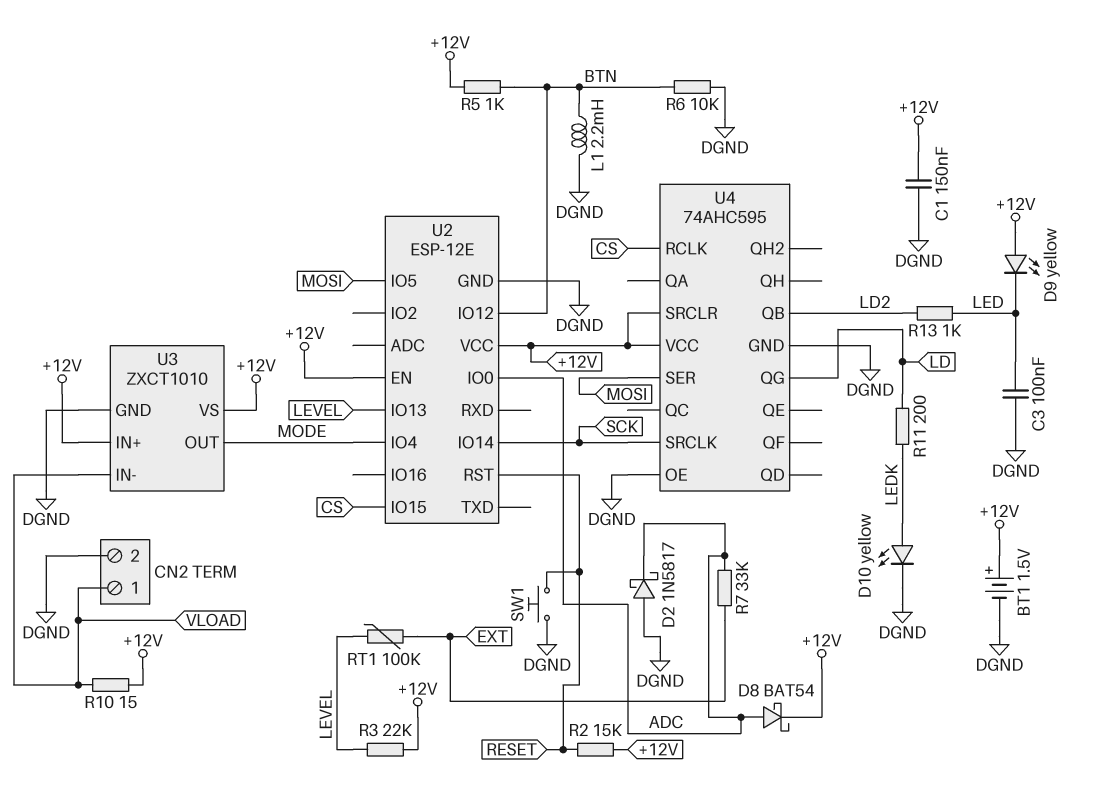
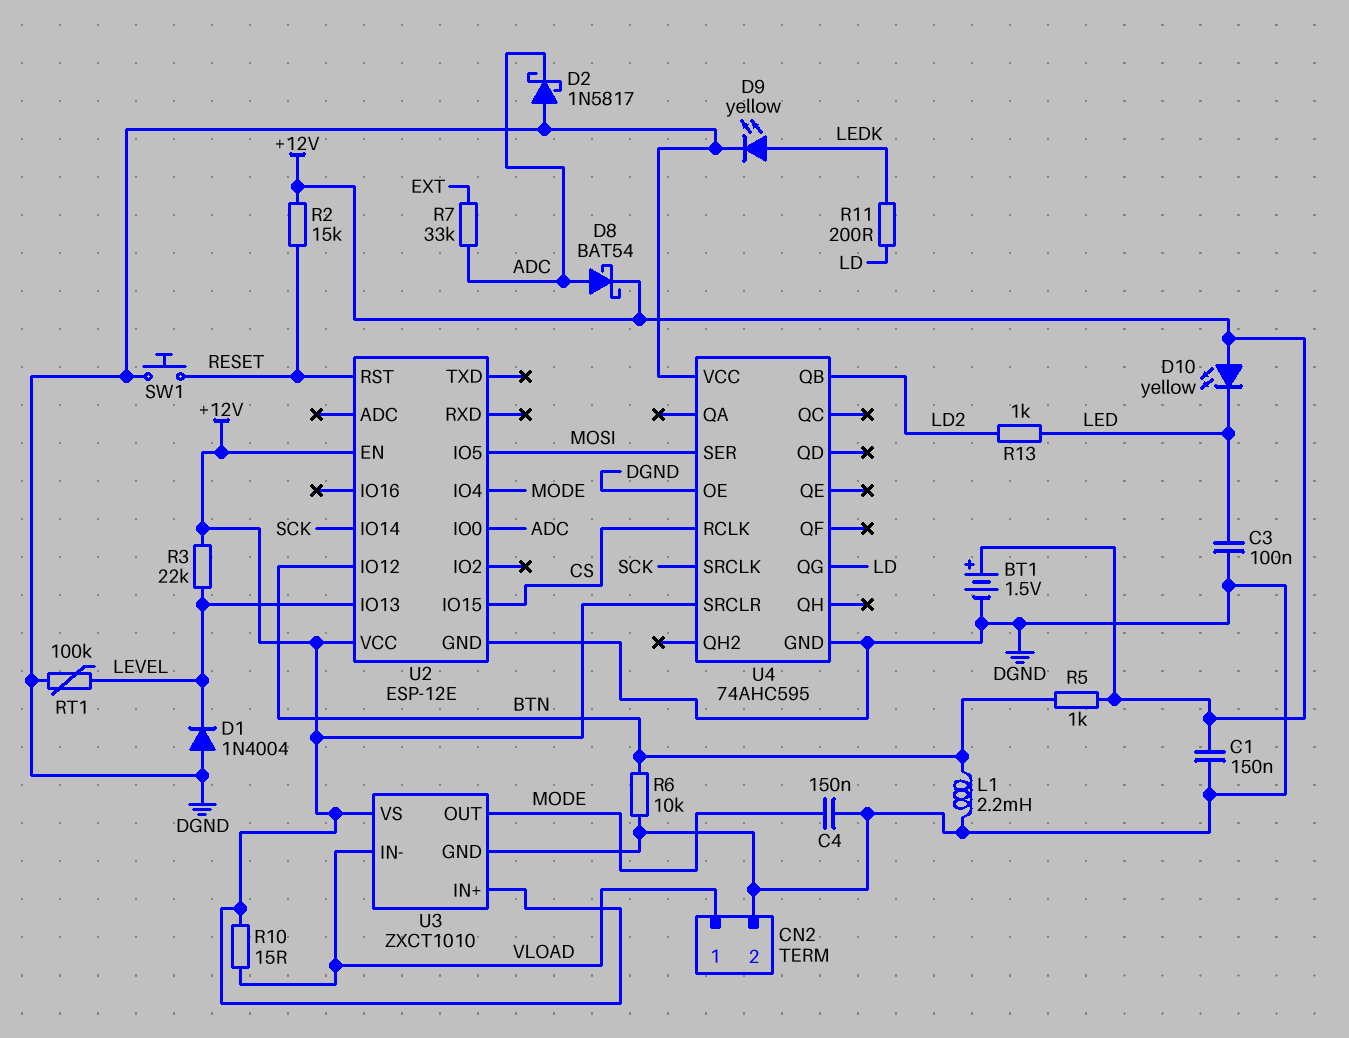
C4: none -> 150nF (DGND, MODE)
D1: none -> diode 1N4004 (A DGND, K LEVEL)
D9: LED yellow (A +12V, K LED) -> LED yellow (A LEDK, K DGND)
D10: LED yellow (A LEDK, K DGND) -> LED yellow (A +12V, K LED)
RT1: 100k (EXT, LEVEL) -> 100k (DGND, LEVEL)
U4 pin VCC: +12V -> DGND

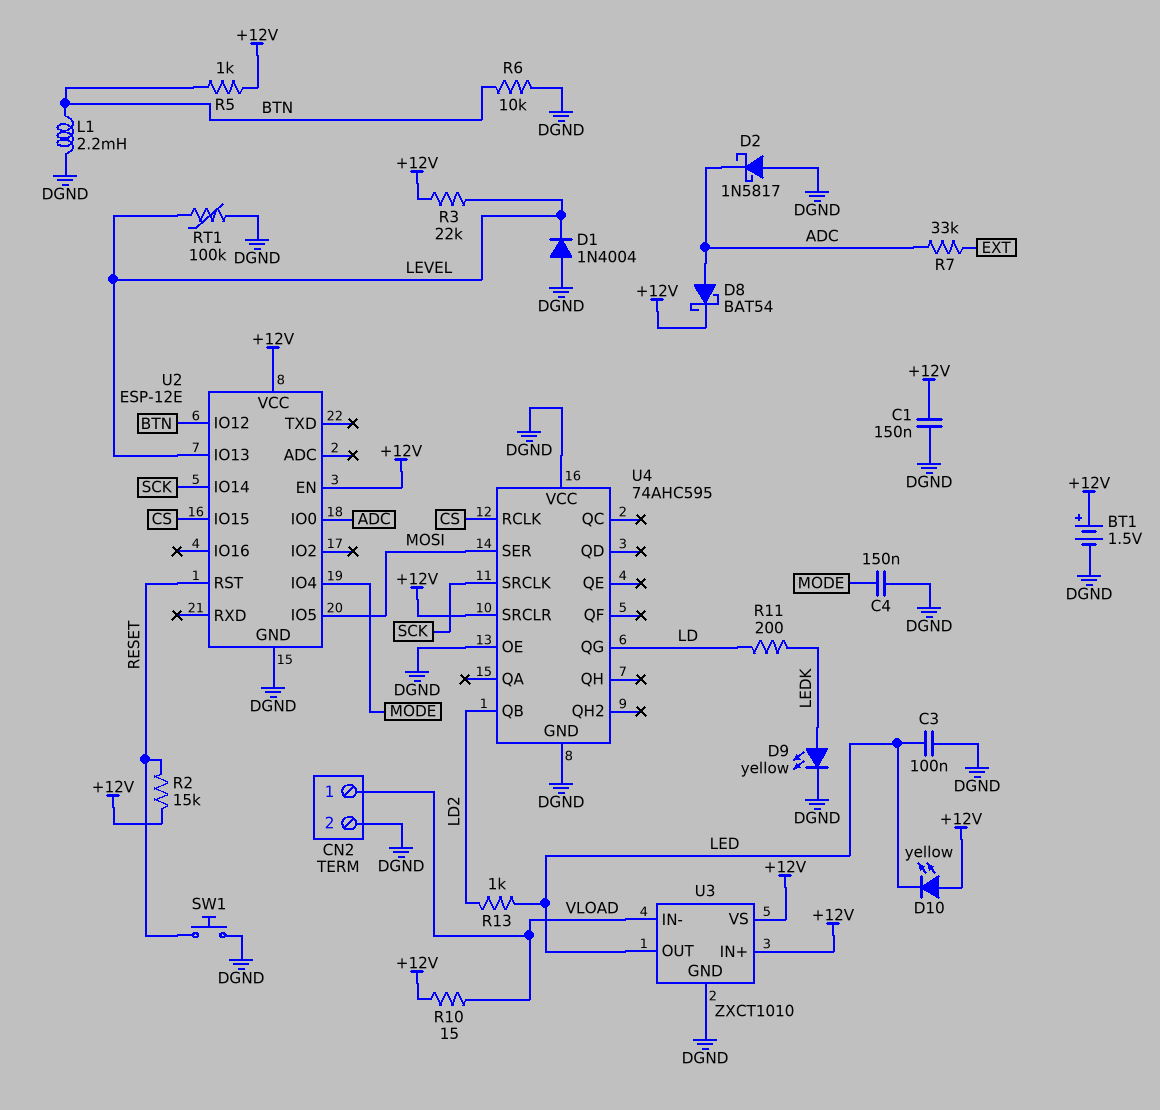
U3 pin OUT: MODE -> LED

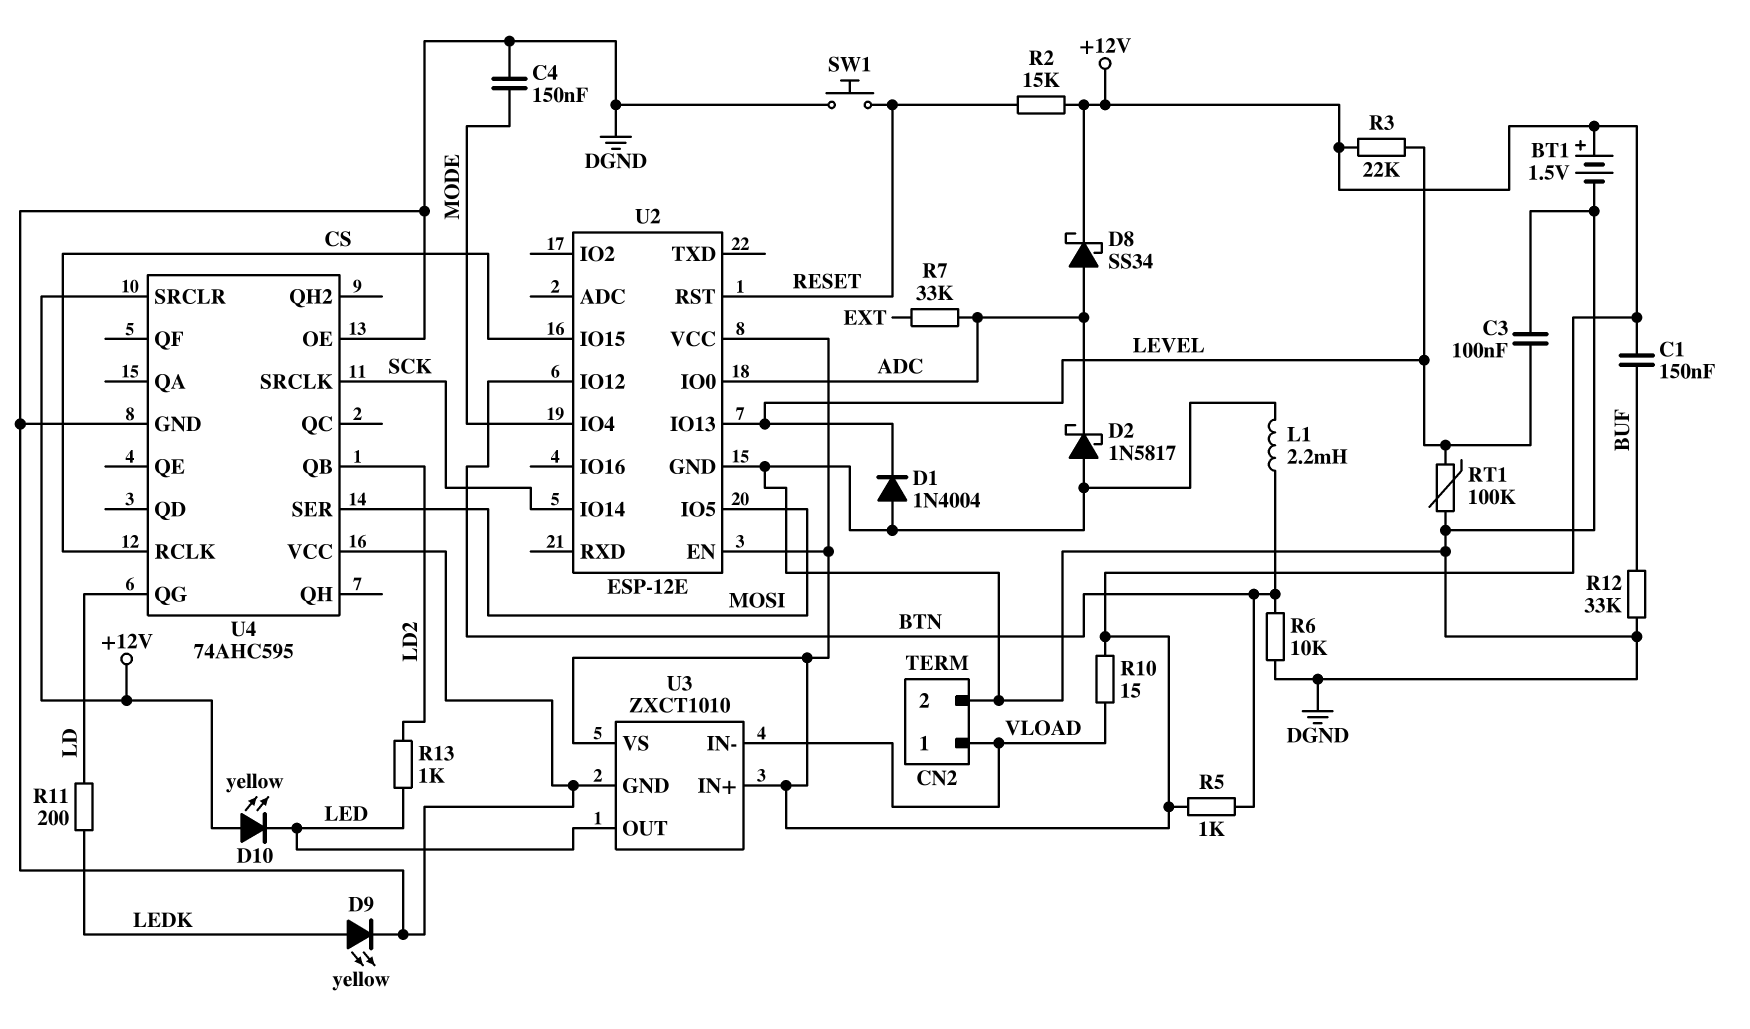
C1: 150nF (+12V, DGND) -> 150nF (+12V, BUF)
C3: 100nF (DGND, LED) -> 100nF (DGND, LEVEL)
D8: schottky BAT54 (A ADC, K +12V) -> schottky SS34 (A ADC, K +12V)
R12: none -> 33k (BUF, DGND)

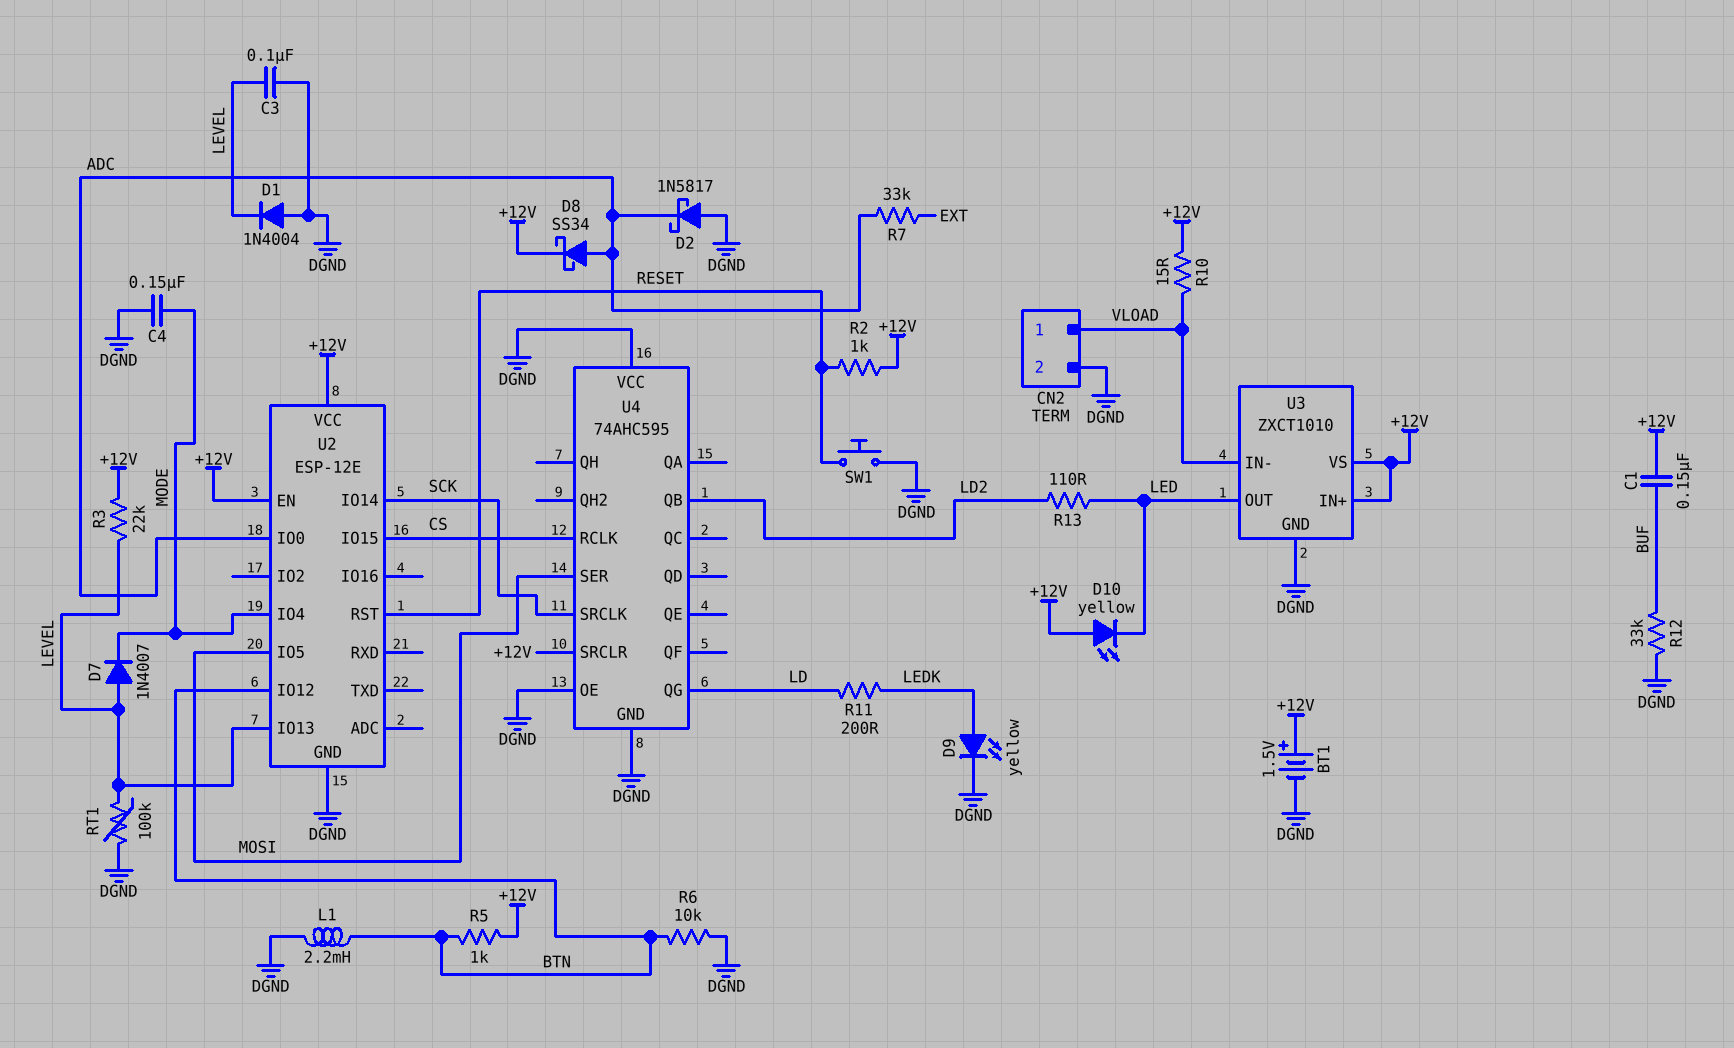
D7: none -> diode 1N4007 (A LEVEL, K MODE)
R2: 15k (+12V, RESET) -> 1k (+12V, RESET)
R13: 1k (LD2, LED) -> 110 (LD2, LED)

